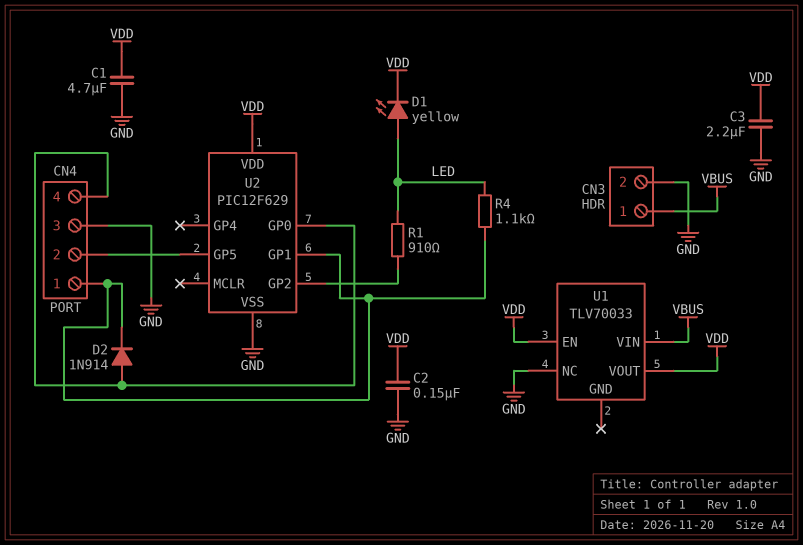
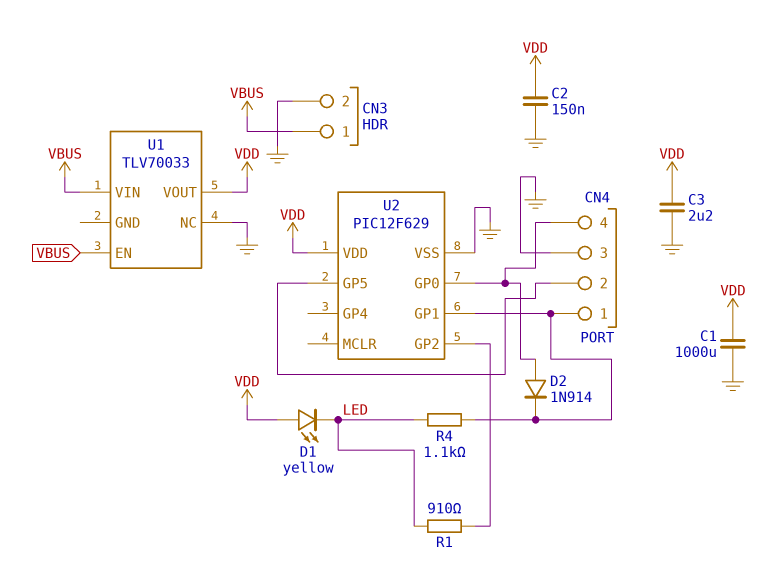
C1: 4.7uF (GND, VDD) -> 1000uF (GND, VDD)
D1: LED yellow (A LED, K VDD) -> LED yellow (A VDD, K LED)
U1 pin EN: VDD -> VBUS

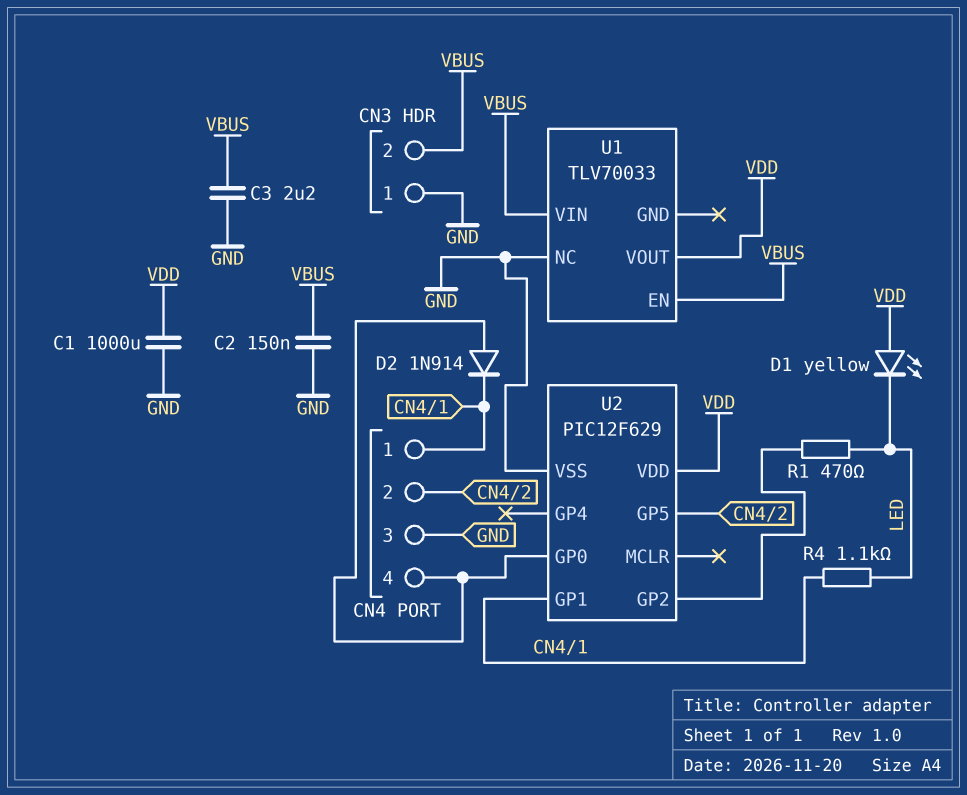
C2: 150nF (GND, VDD) -> 150nF (GND, VBUS)
C3: 2.2uF (GND, VDD) -> 2.2uF (GND, VBUS)
CN3 pin 1: VBUS -> GND
CN3 pin 2: GND -> VBUS
R1: 910 (LED, U2/GP2) -> 470 (LED, U2/GP2)

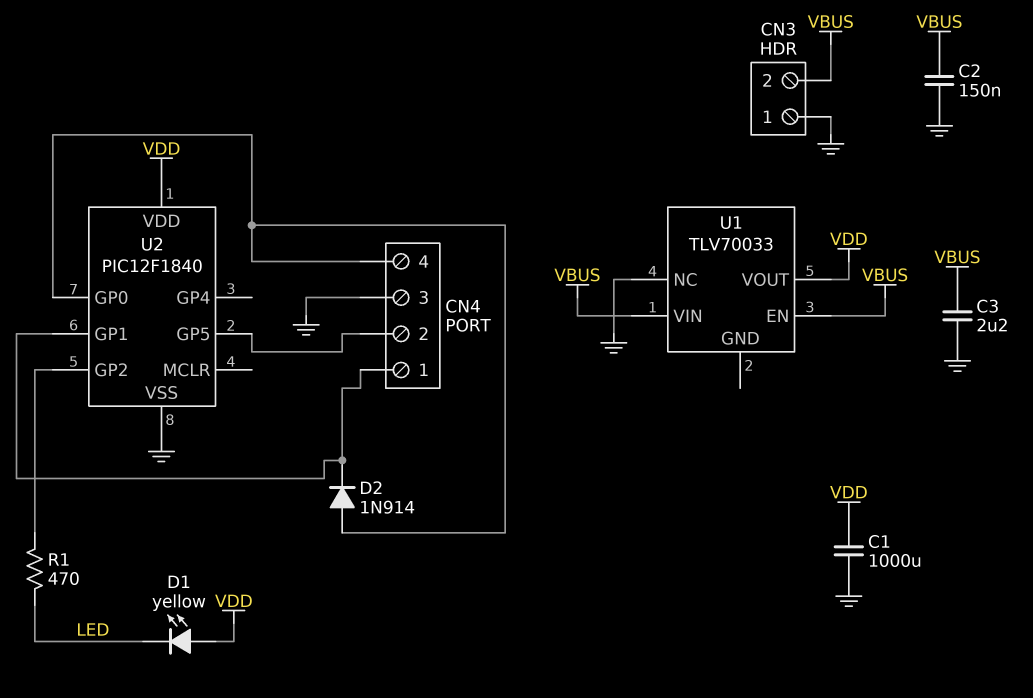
R4: 1.1k (CN4/1, LED) -> none
U2: PIC12F629 -> PIC12F1840

